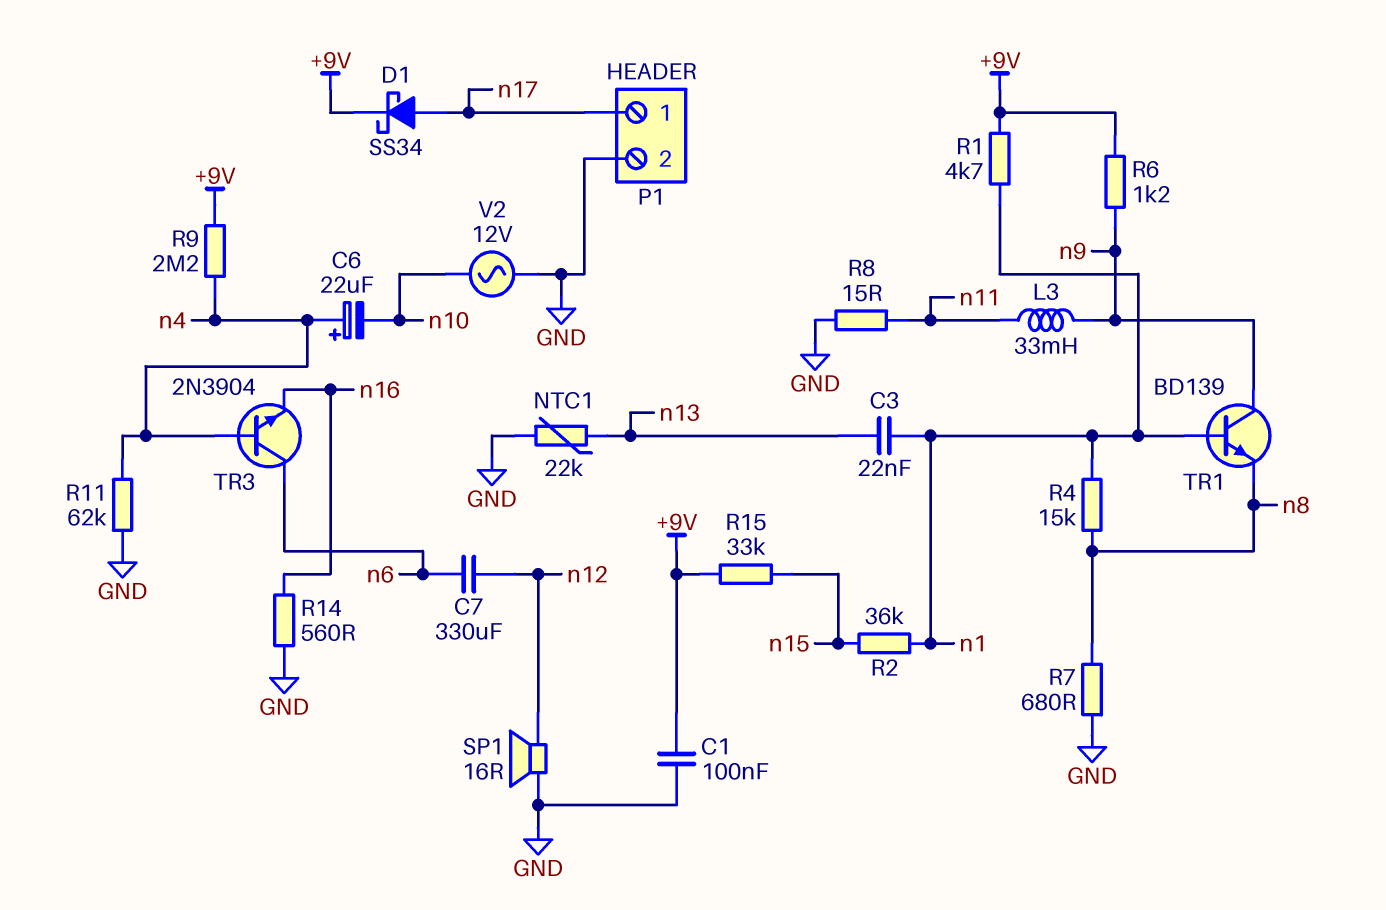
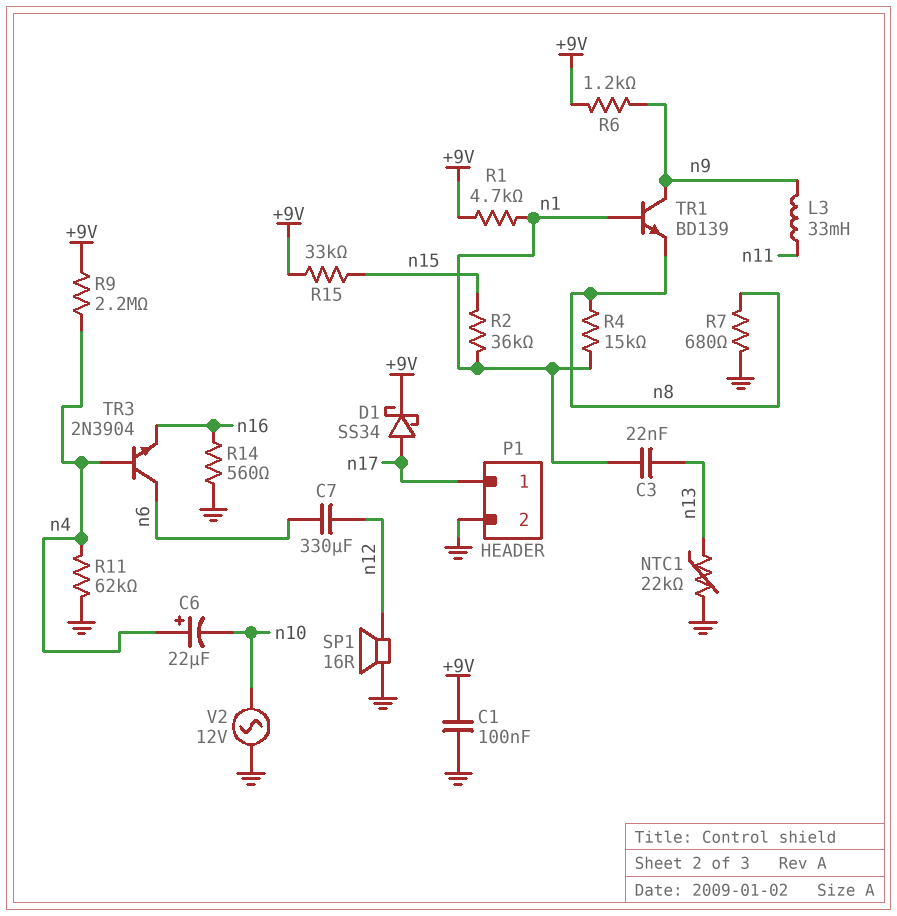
R8: 15 (GND, n11) -> none

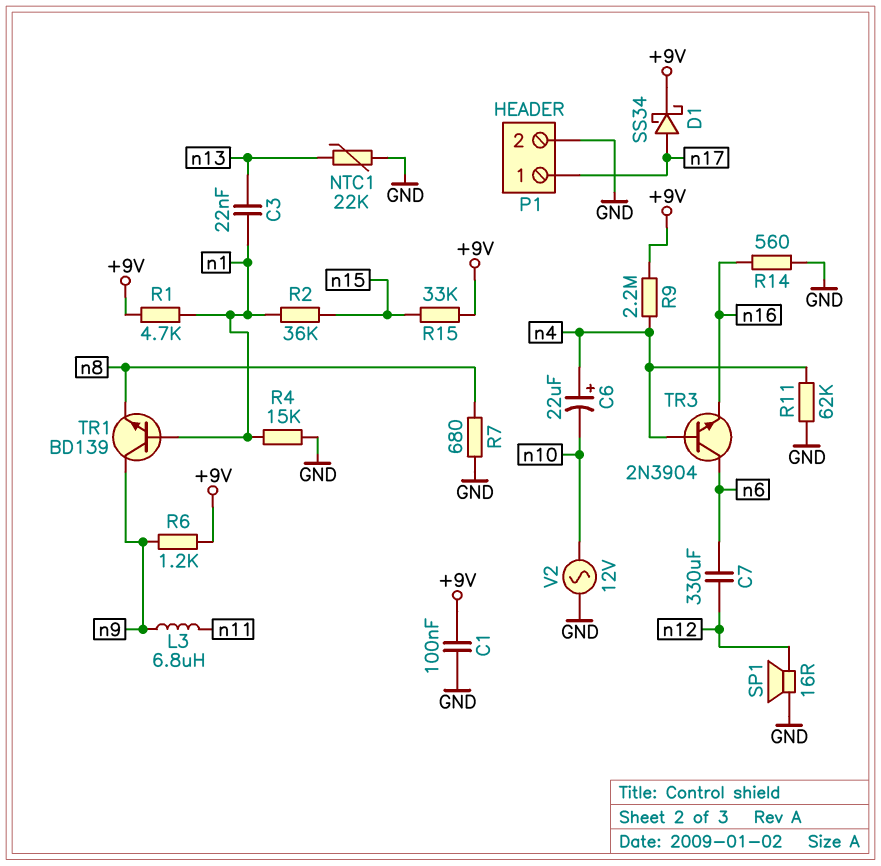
L3: 33mH (n9, n11) -> 6.8uH (n9, n11)
R4: 15k (n1, n8) -> 15k (GND, n1)

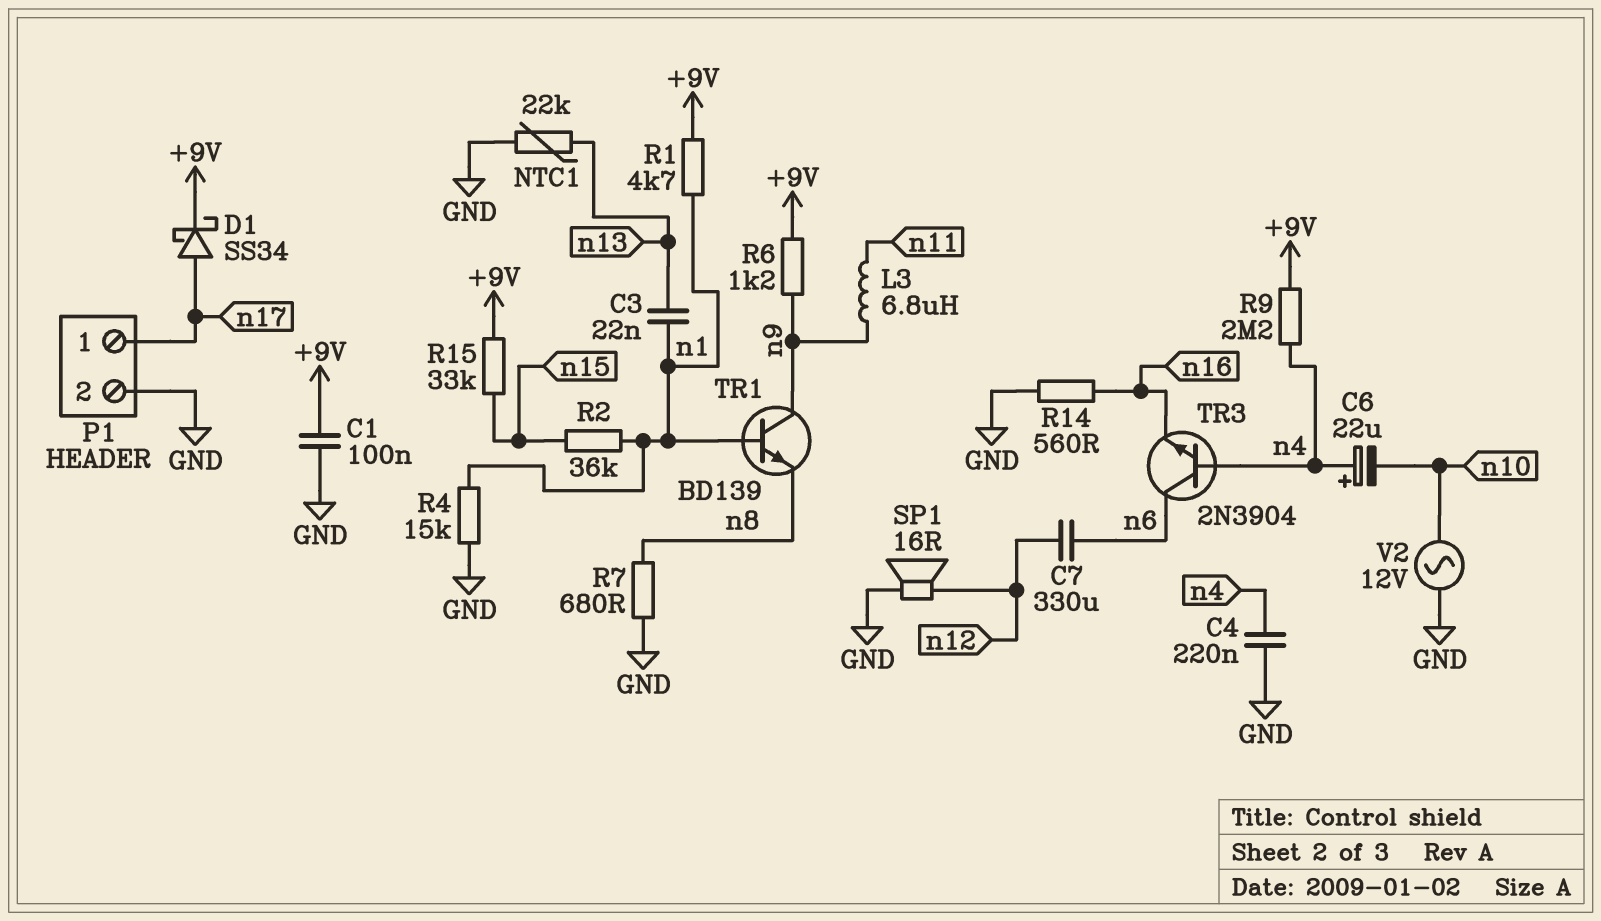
C4: none -> 220nF (GND, n4)
R11: 62k (GND, n4) -> none

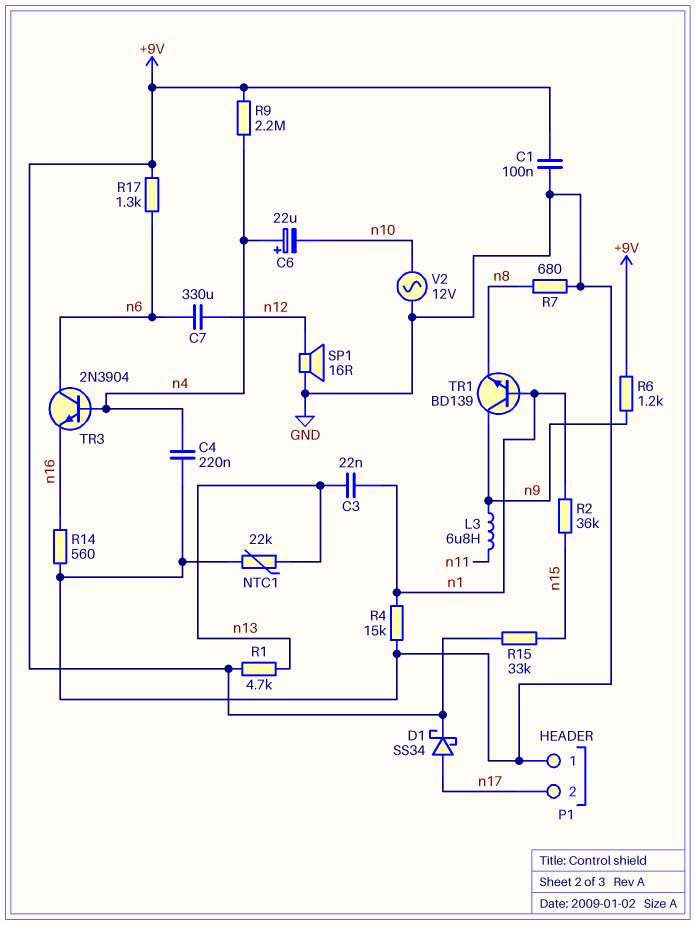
P1 pin 1: n17 -> GND
P1 pin 2: GND -> n17
R1: 4.7k (+9V, n1) -> 4.7k (+9V, n13)
R17: none -> 1.3k (+9V, n6)

